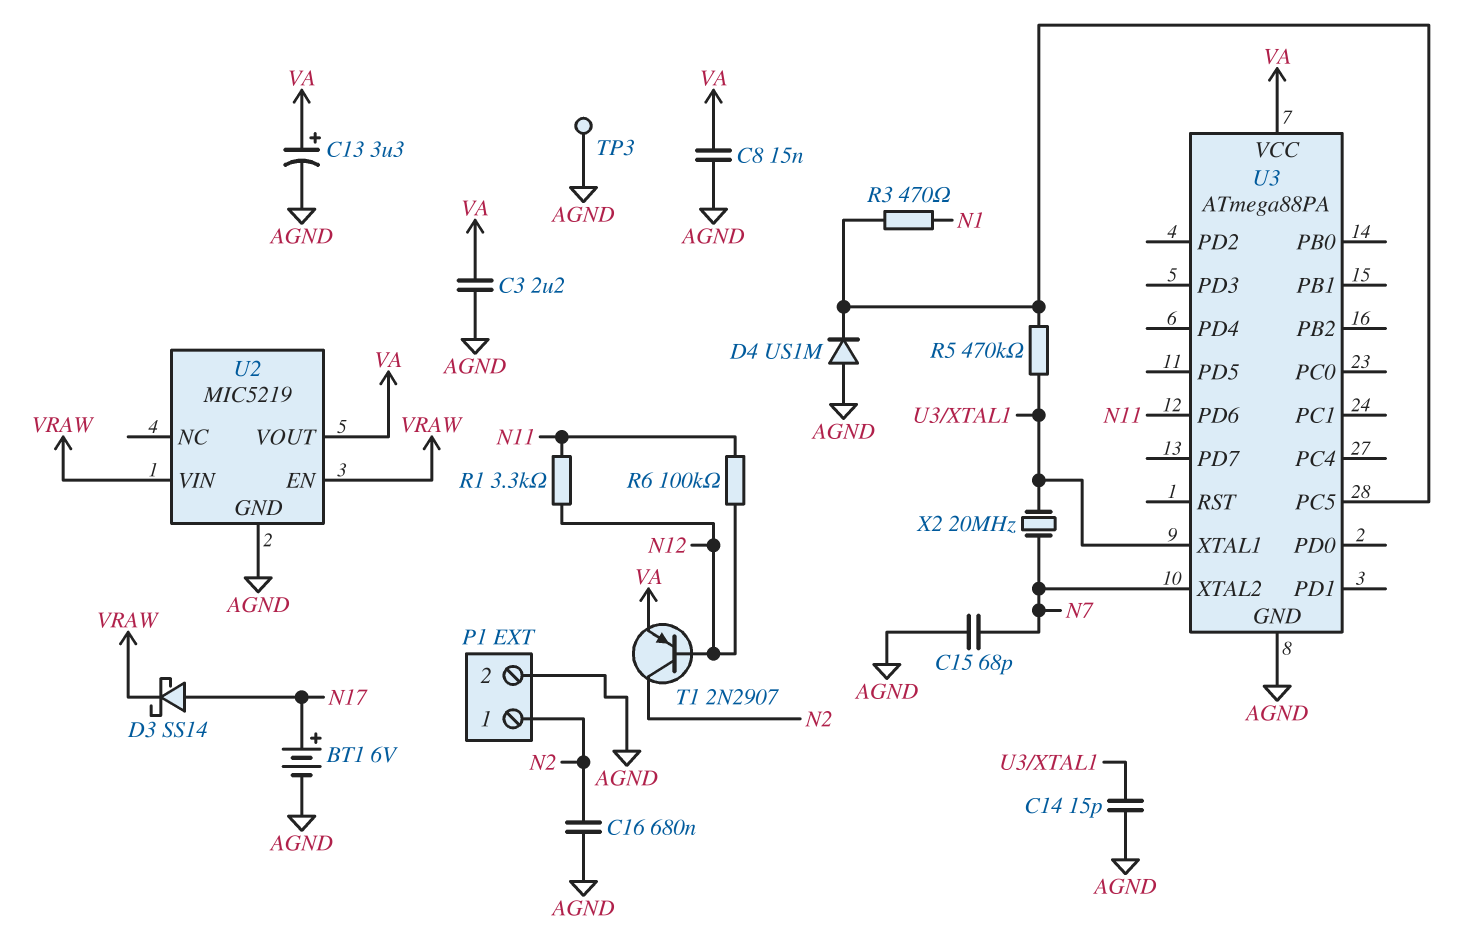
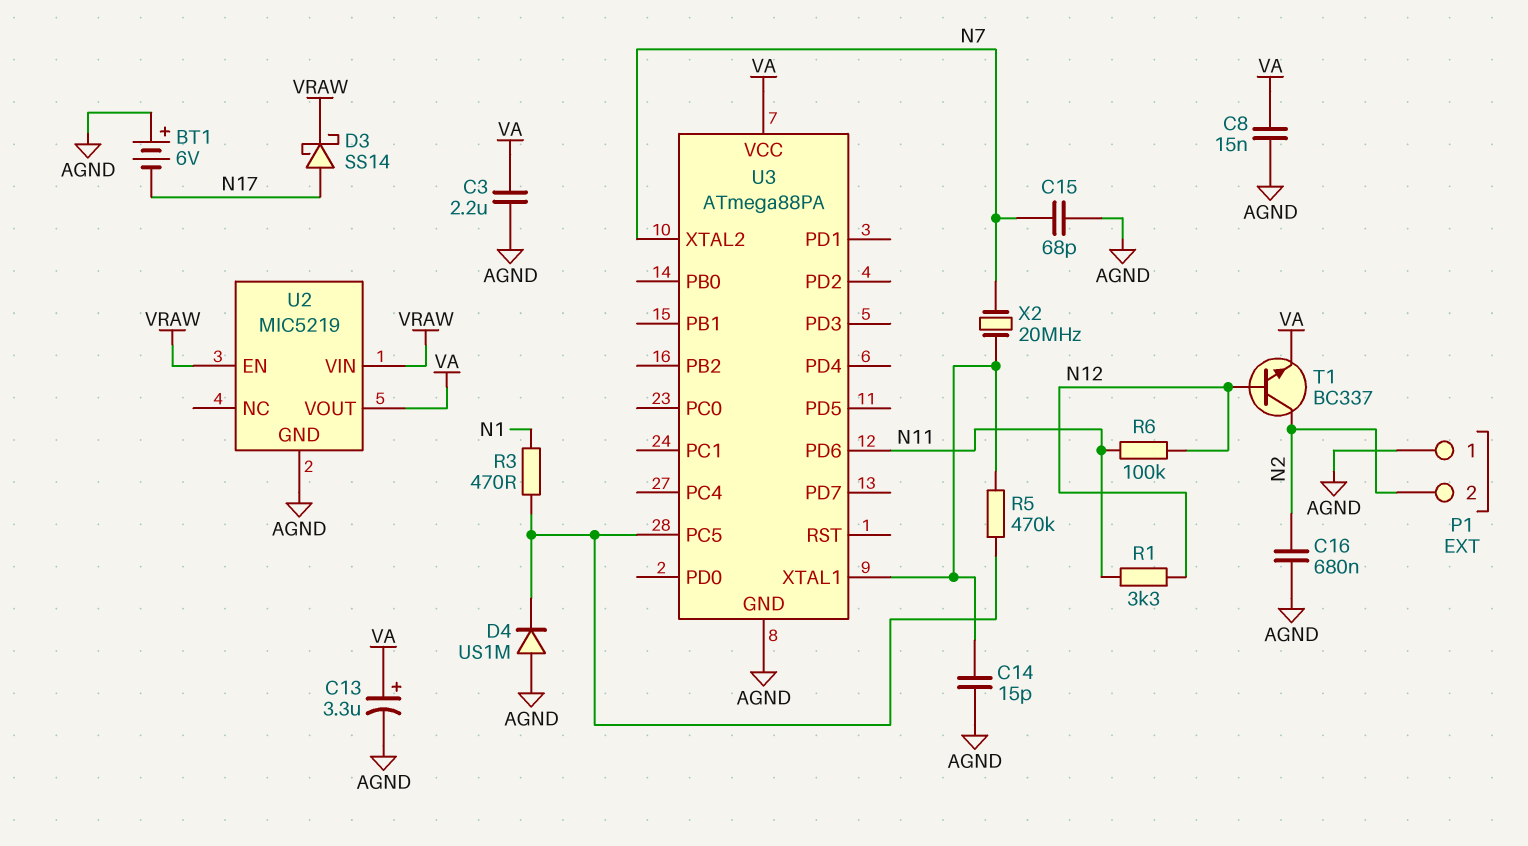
BT1: 6V (plus N17, minus AGND) -> 6V (plus AGND, minus N17)
P1 pin 1: N2 -> AGND
P1 pin 2: AGND -> N2
T1: PNP 2N2907 (B N12, C N2, E VA) -> NPN BC337 (B N12, C N2, E VA)
TP3: test point (AGND) -> none

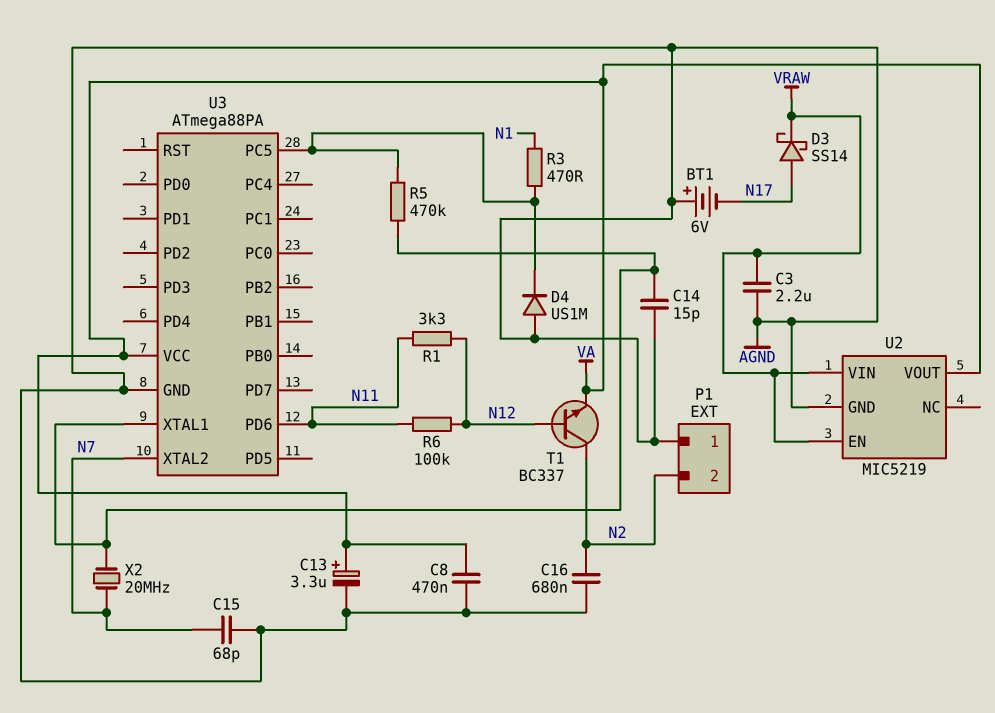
C3: 2.2uF (AGND, VA) -> 2.2uF (AGND, VRAW)
C8: 15nF (AGND, VA) -> 470nF (AGND, VA)

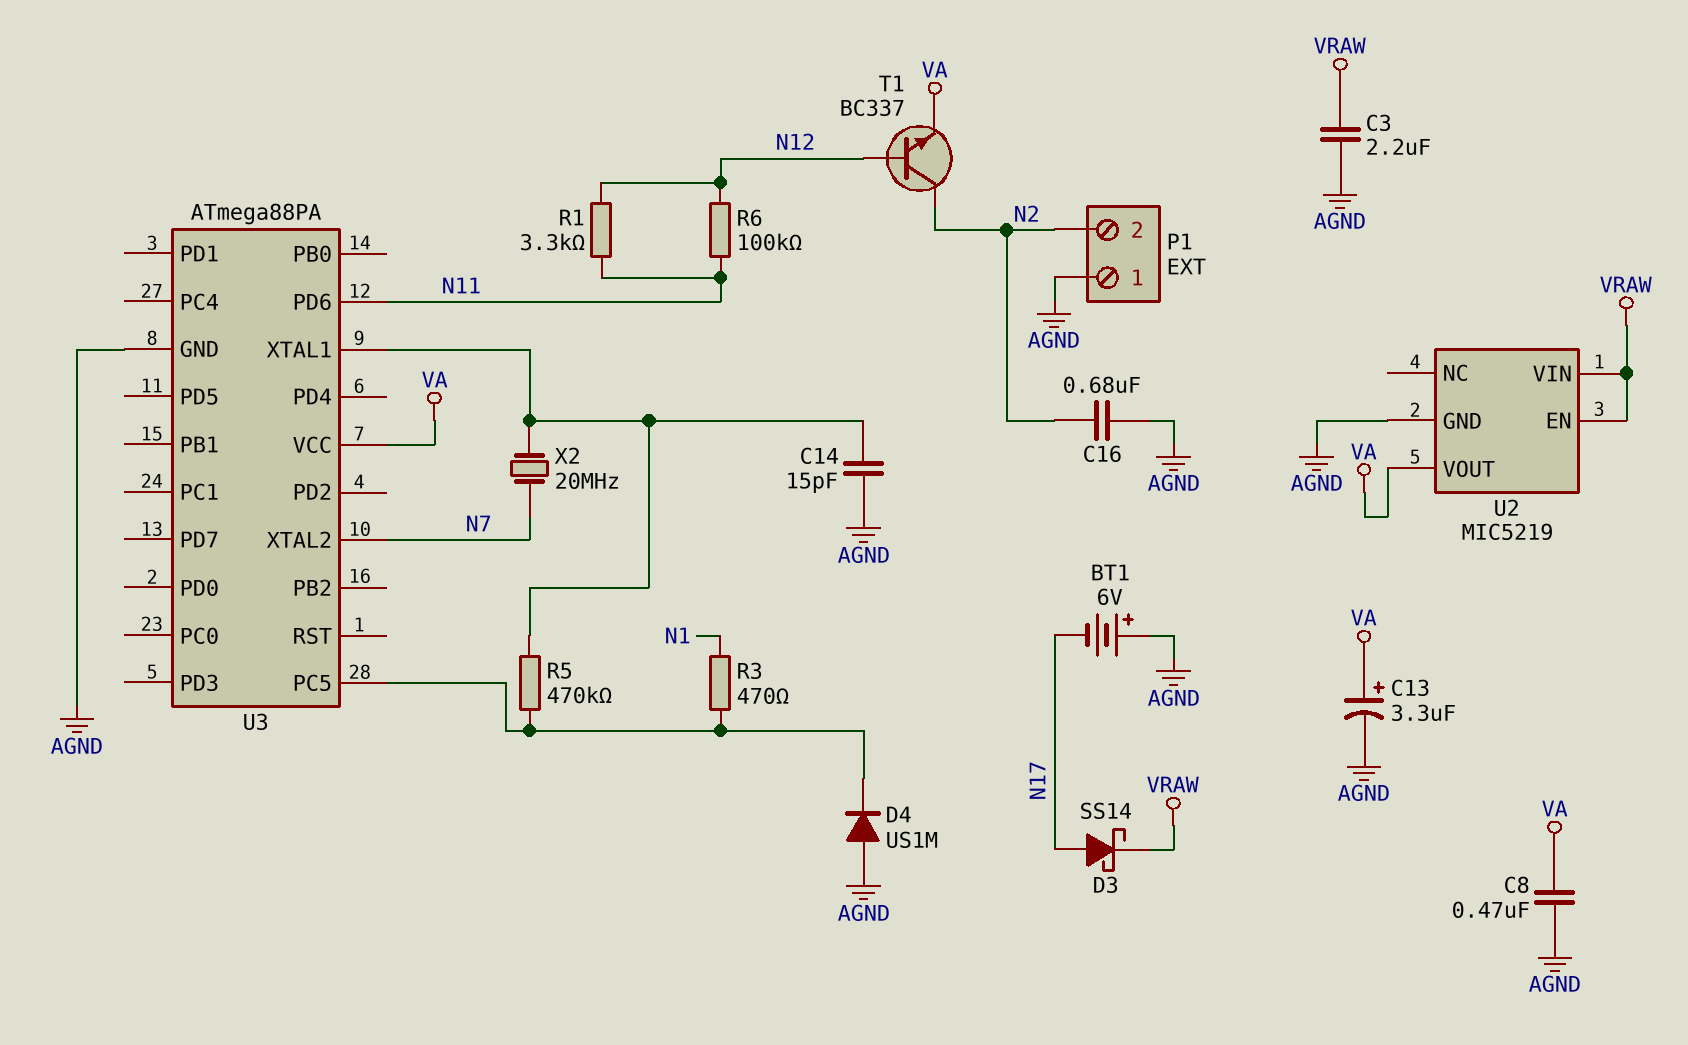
C15: 68pF (AGND, N7) -> none

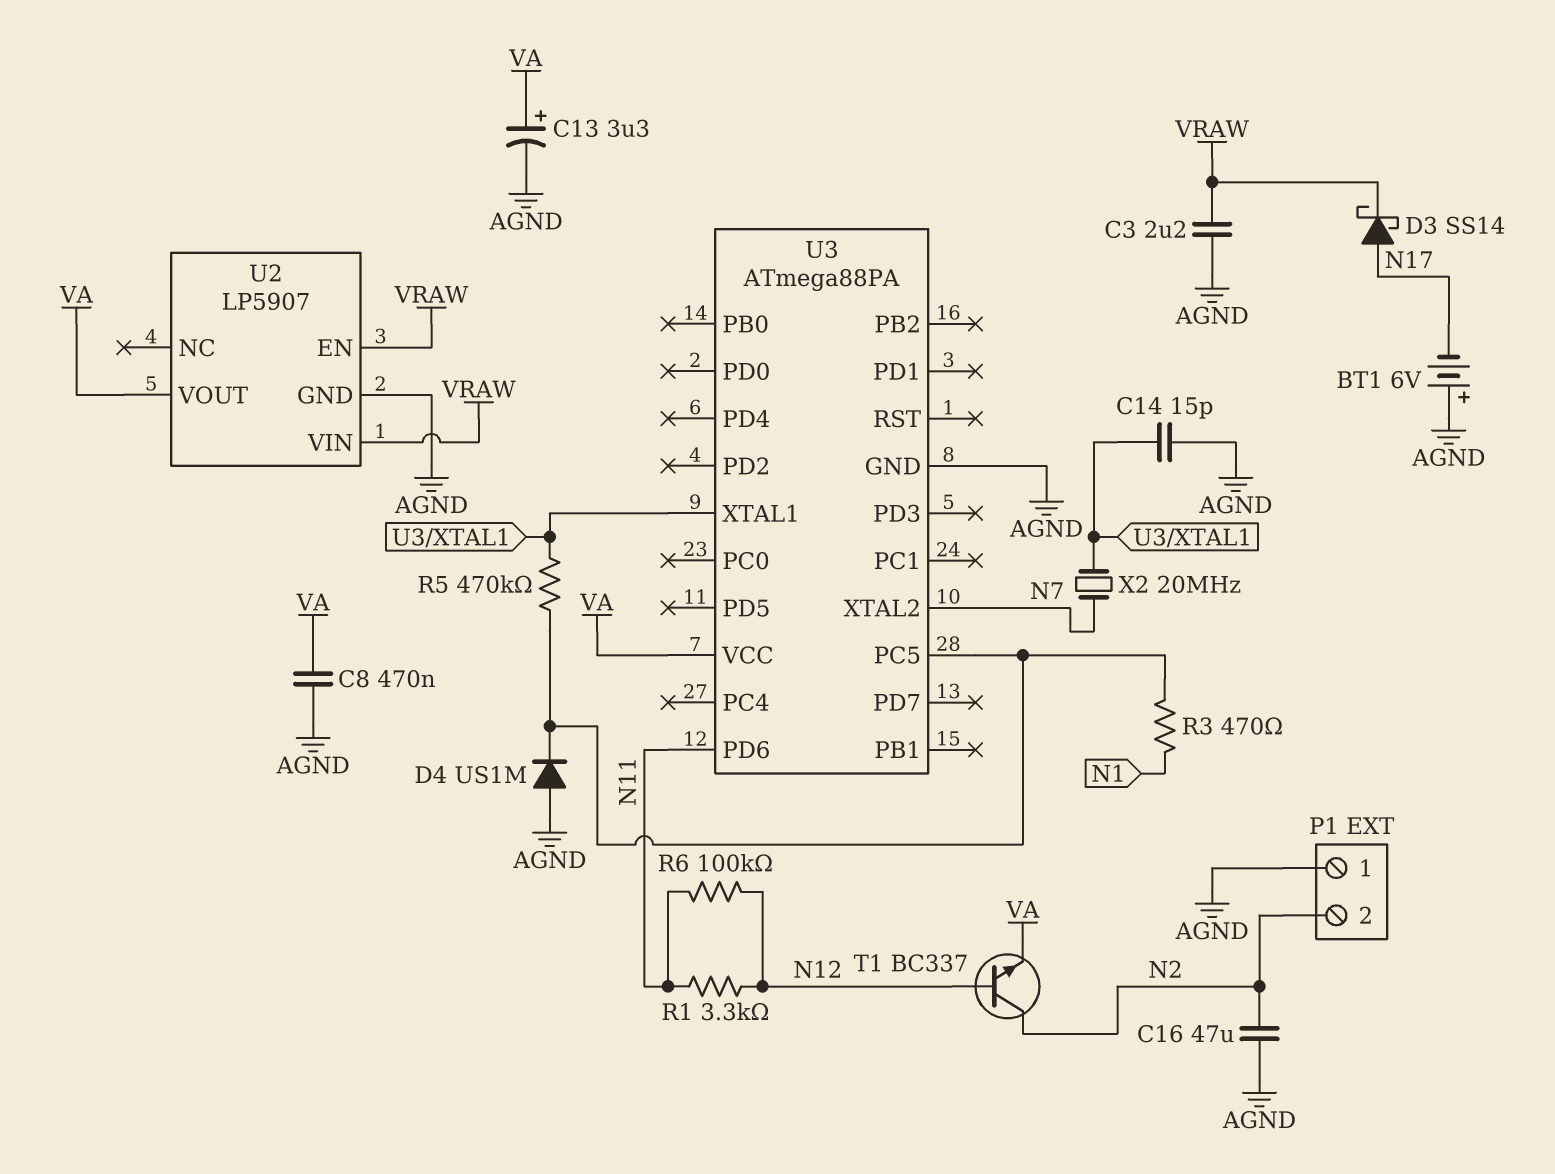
C16: 680nF (AGND, N2) -> 47uF (AGND, N2)
U2: MIC5219 -> LP5907

